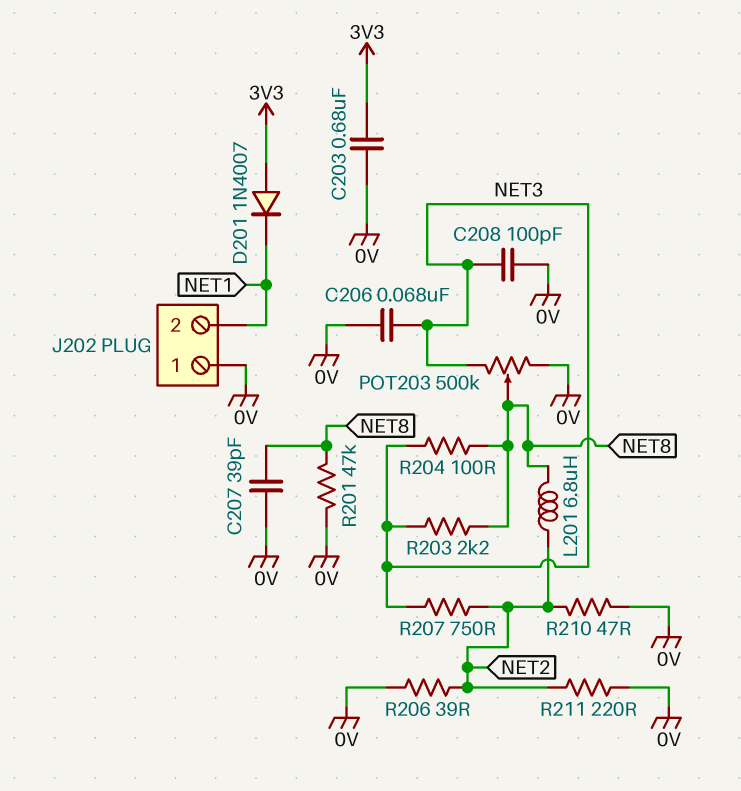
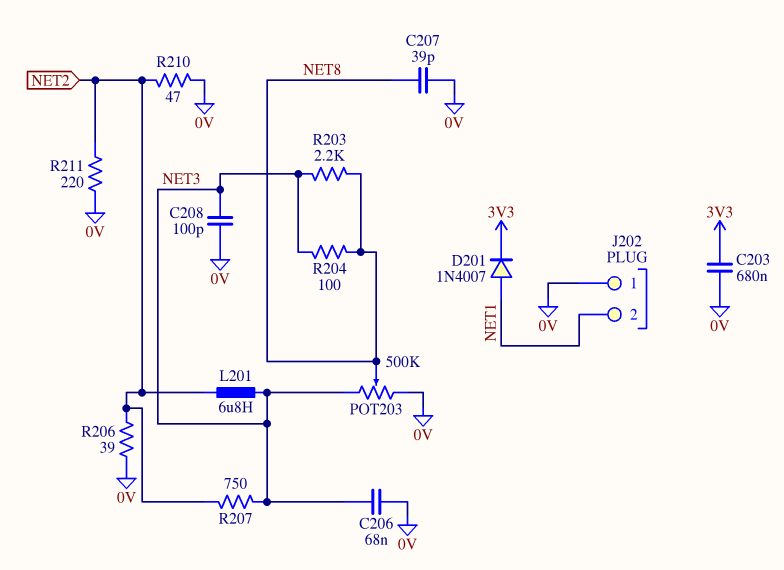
D201: diode 1N4007 (A 3V3, K NET1) -> diode 1N4007 (A NET1, K 3V3)
L201: 6.8uH (NET2, NET8) -> 6.8uH (NET2, NET3)
R201: 47k (0V, NET8) -> none

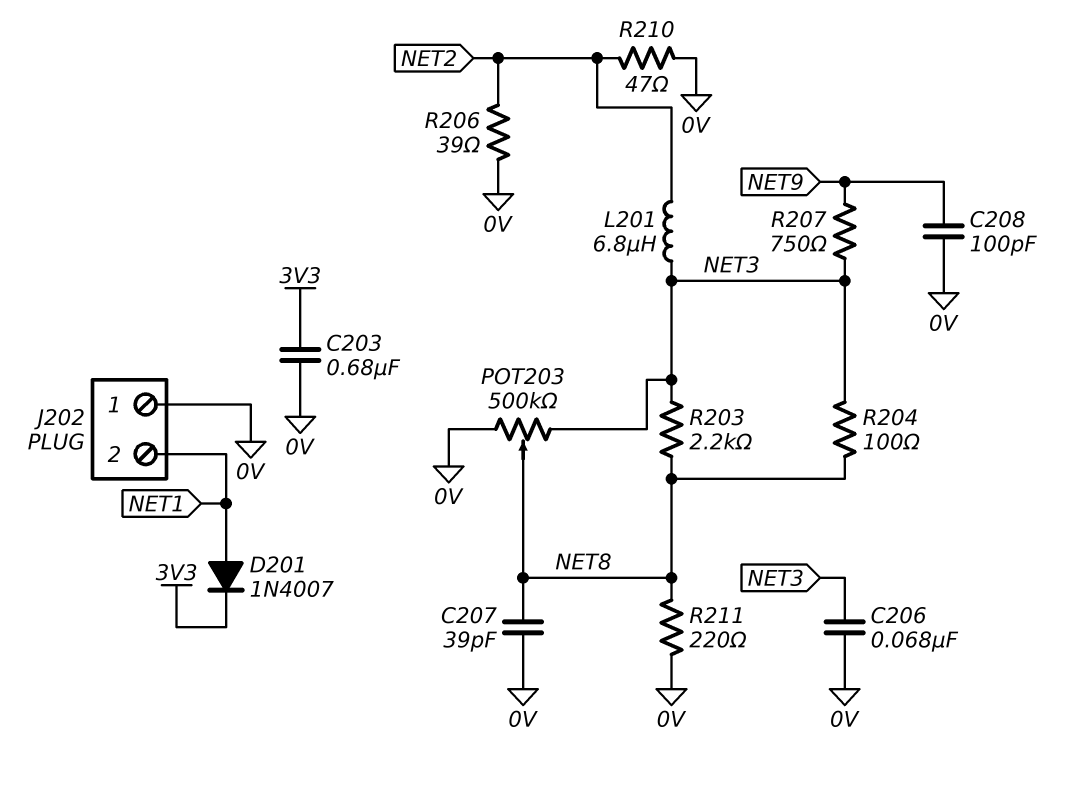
C208: 100pF (0V, NET3) -> 100pF (0V, NET9)
R207: 750 (NET2, NET3) -> 750 (NET3, NET9)
R211: 220 (0V, NET2) -> 220 (0V, NET8)

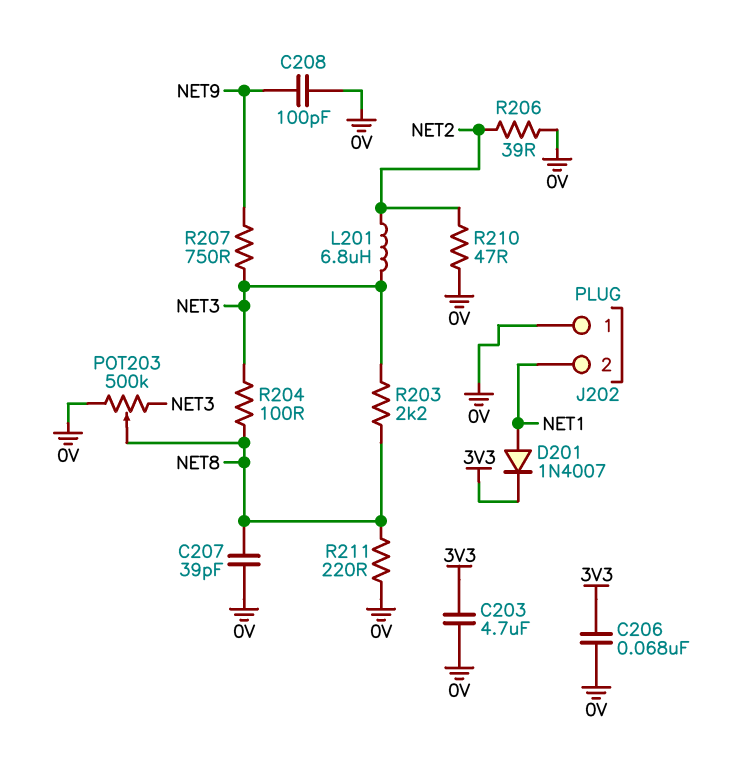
C203: 680nF (0V, 3V3) -> 4.7uF (0V, 3V3)
C206: 68nF (0V, NET3) -> 68nF (0V, 3V3)

